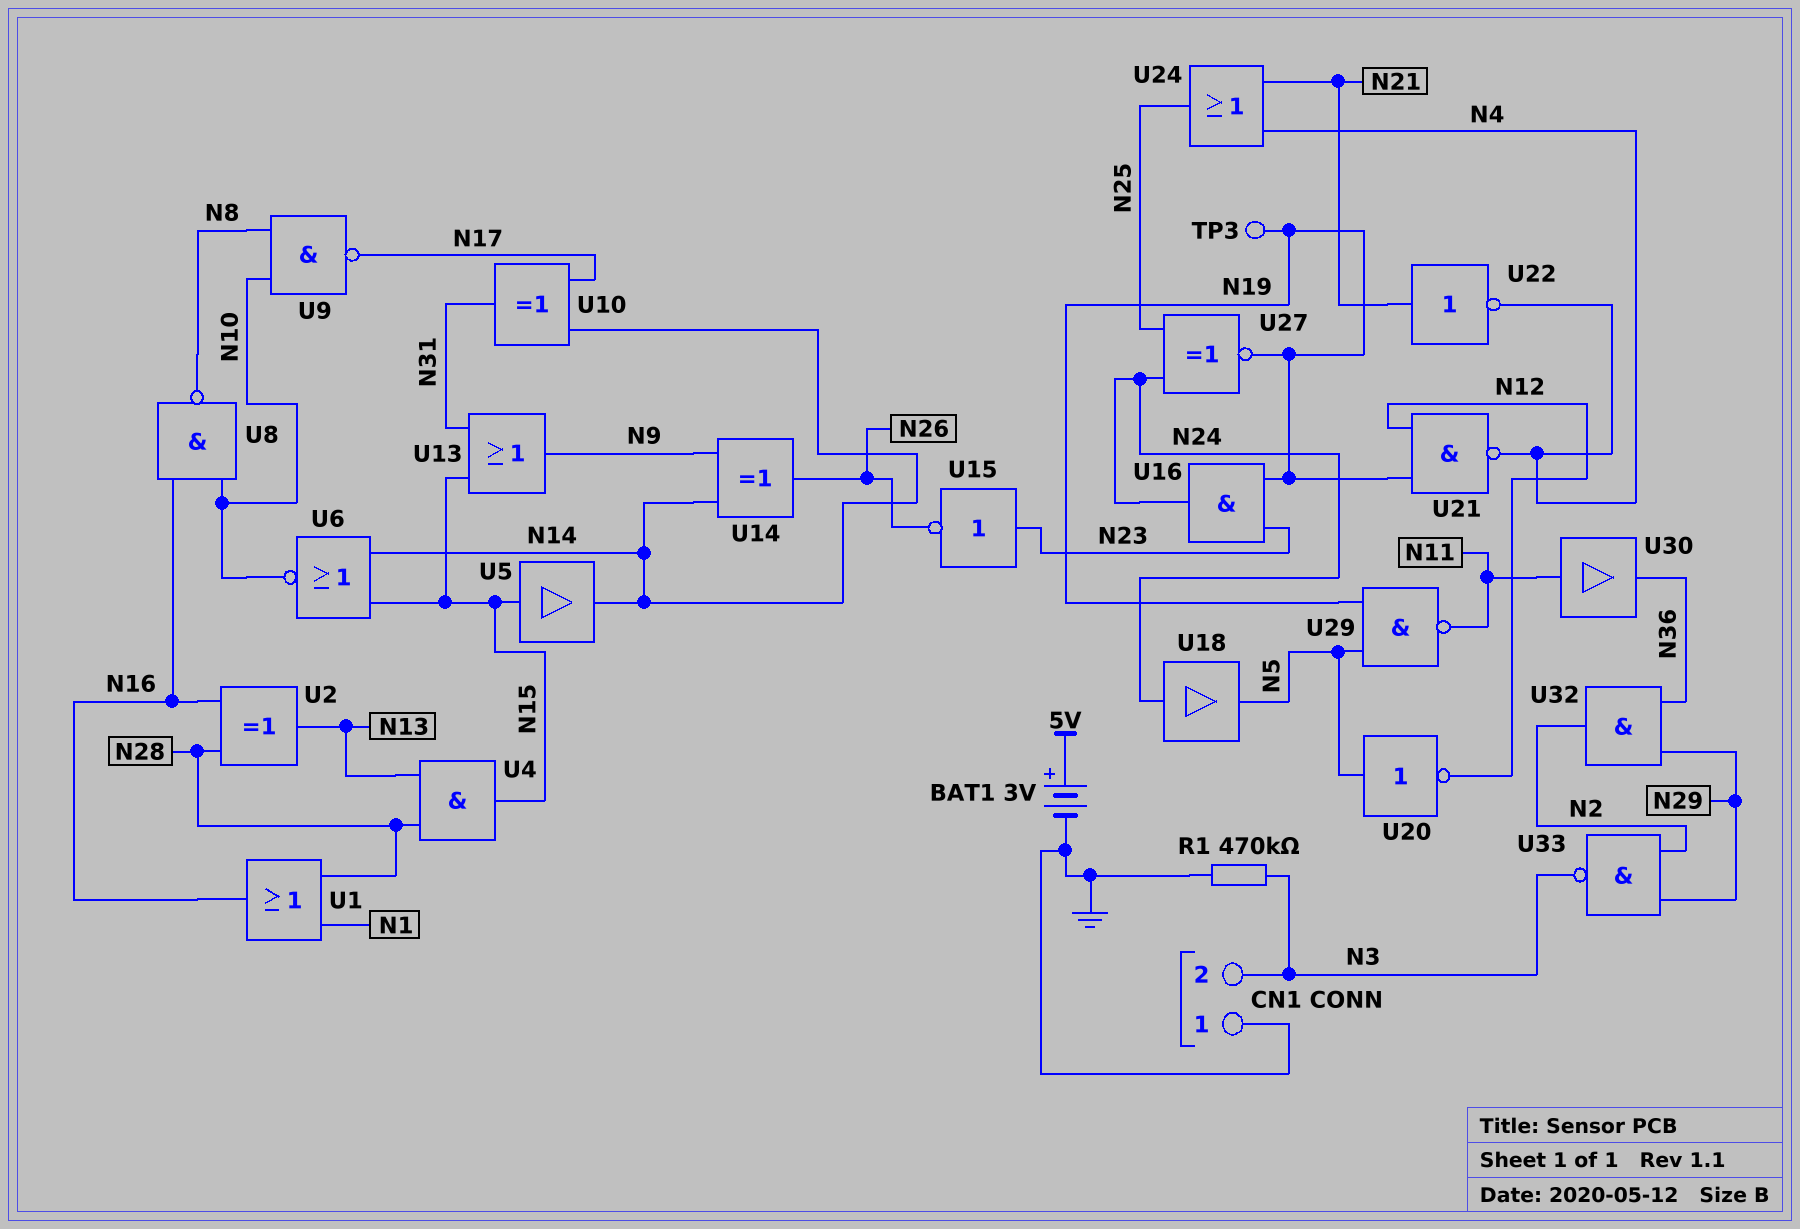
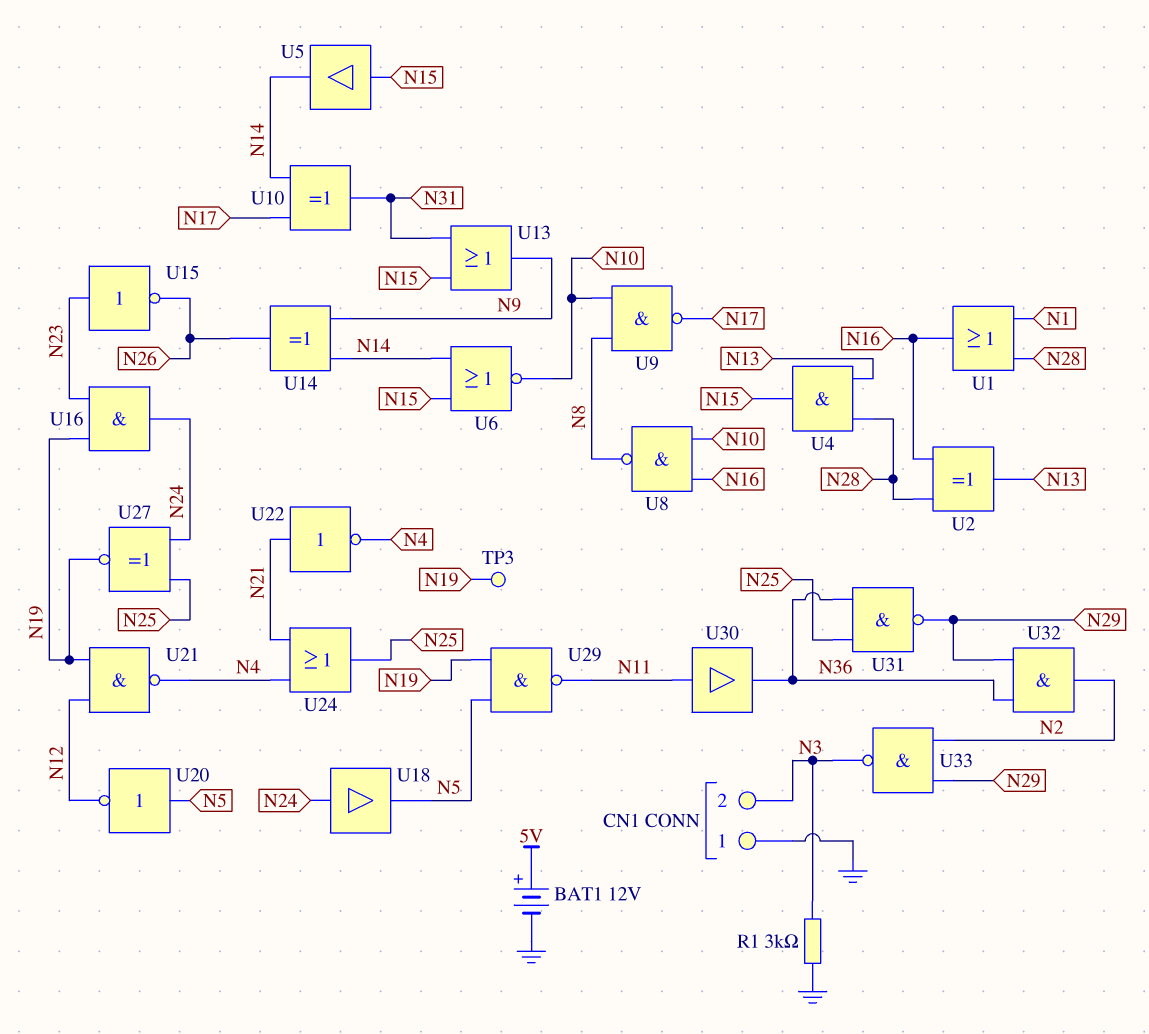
BAT1: 3V (plus 5V, minus GND) -> 12V (plus 5V, minus GND)
R1: 470k (GND, N3) -> 3k (GND, N3)
U31: none -> NAND (in N25, in N36, out N29)

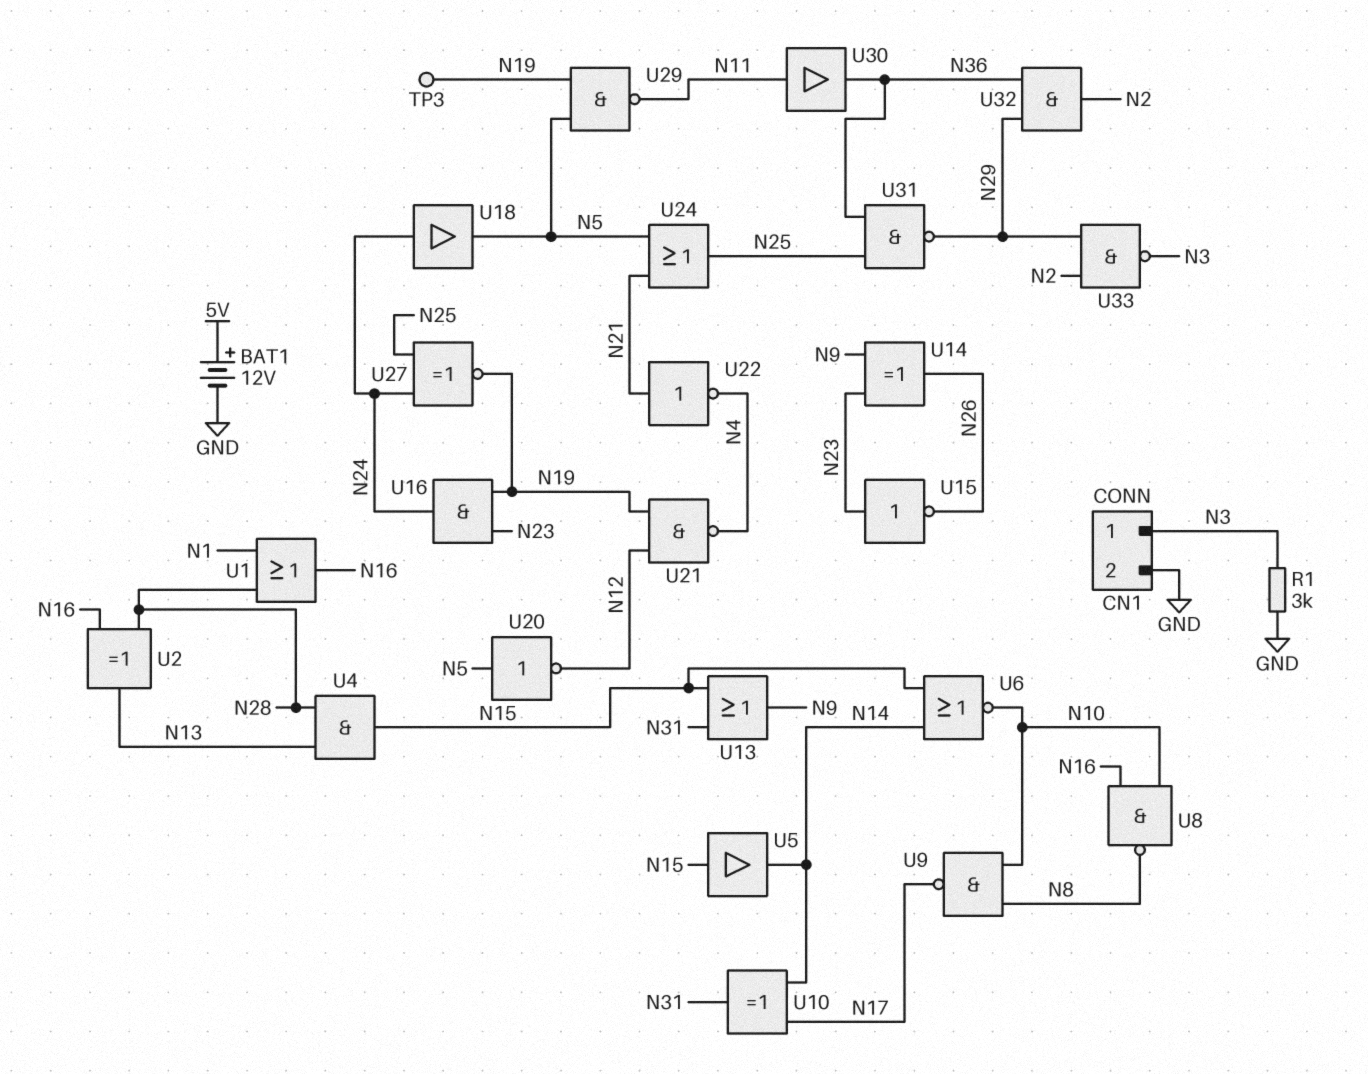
CN1 pin 1: GND -> N3
CN1 pin 2: N3 -> GND
U14: XOR (in N9, in N14, out N26) -> XOR (in N9, in N23, out N26)
U24: OR (in N4, in N21, out N25) -> OR (in N5, in N21, out N25)

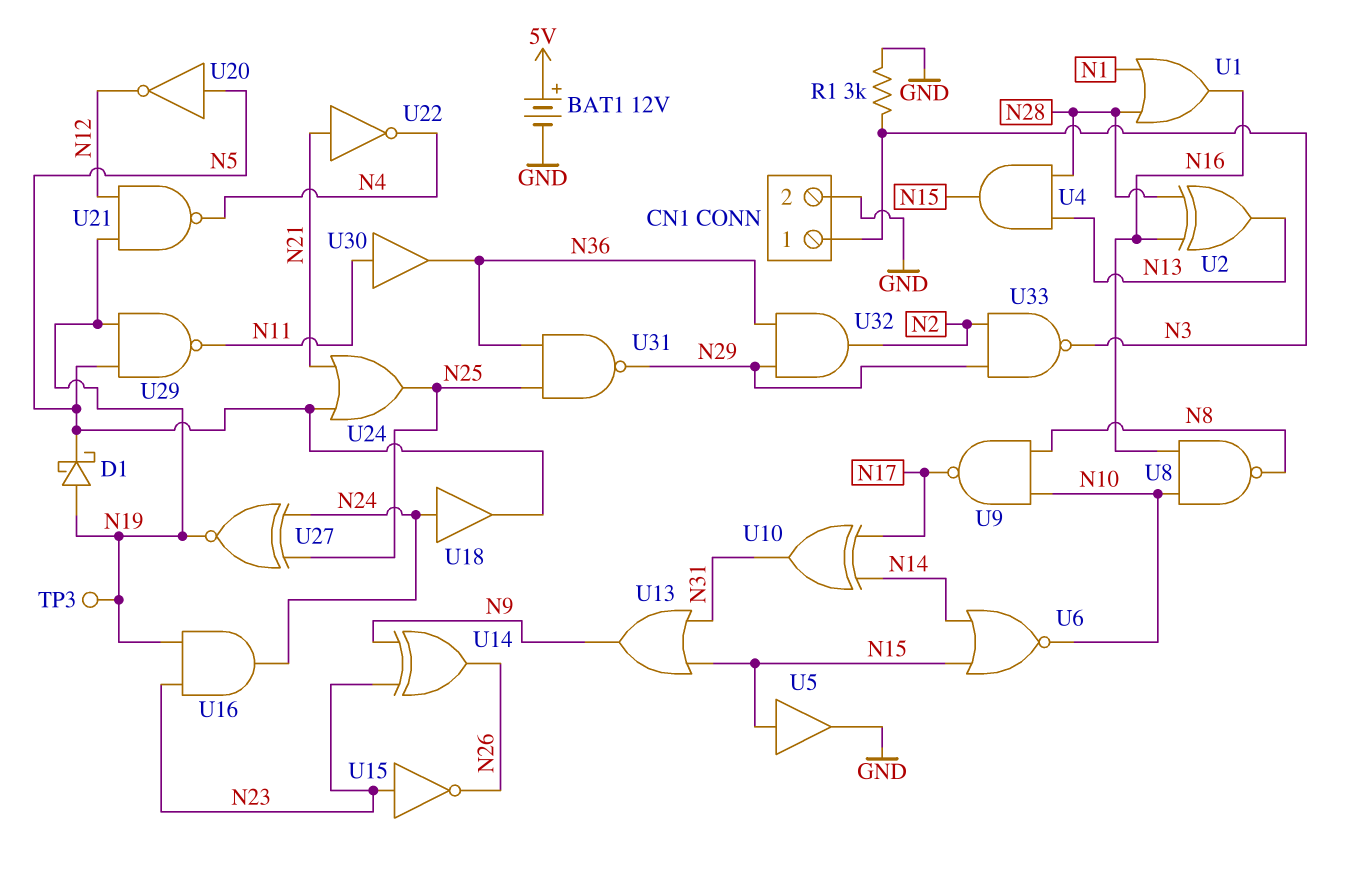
D1: none -> schottky (A N19, K N5)
U5: buffer (in N15, out N14) -> buffer (in N15, out GND)

